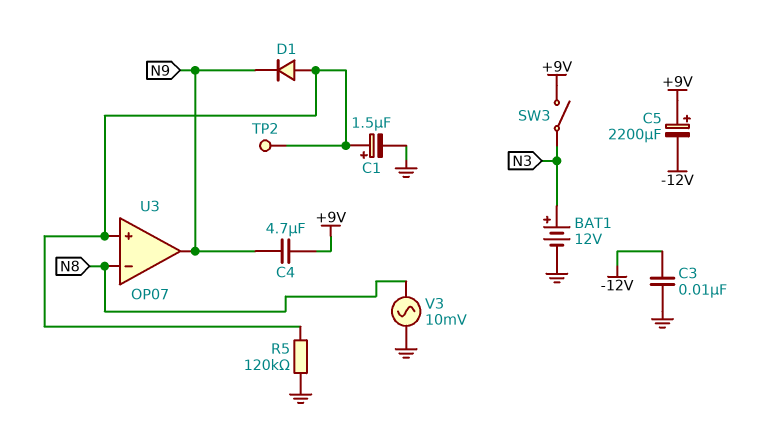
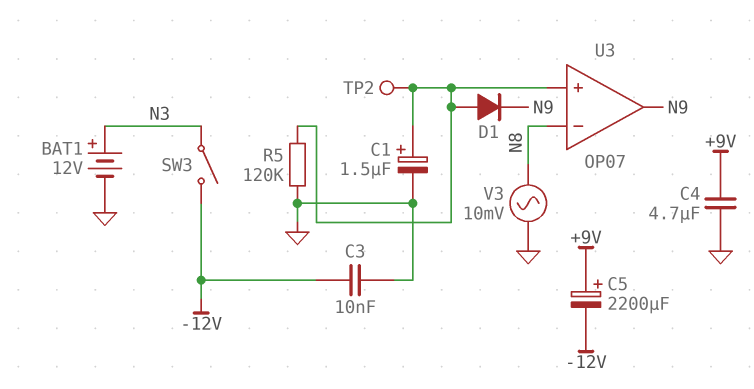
C4: 4.7uF (+9V, N9) -> 4.7uF (+9V, GND)
SW3: switch (+9V, N3) -> switch (-12V, N3)

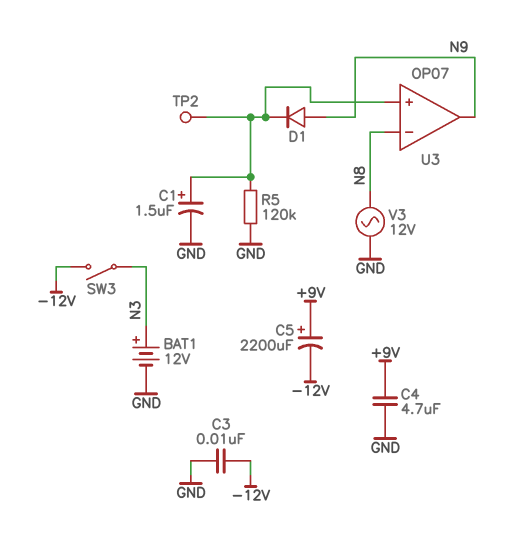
D1: diode (A U3/in+, K N9) -> diode (A N9, K U3/in+)
V3: AC 10mV (GND, N8) -> AC 12V (GND, N8)

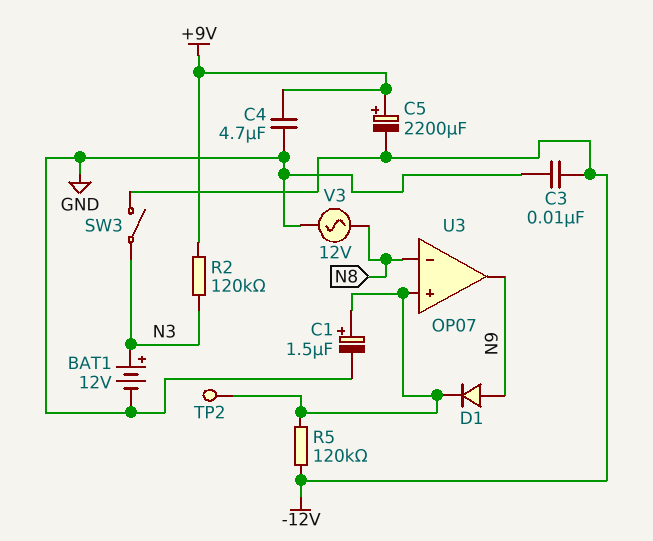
R2: none -> 120k (+9V, N3)
R5: 120k (GND, U3/in+) -> 120k (-12V, U3/in+)

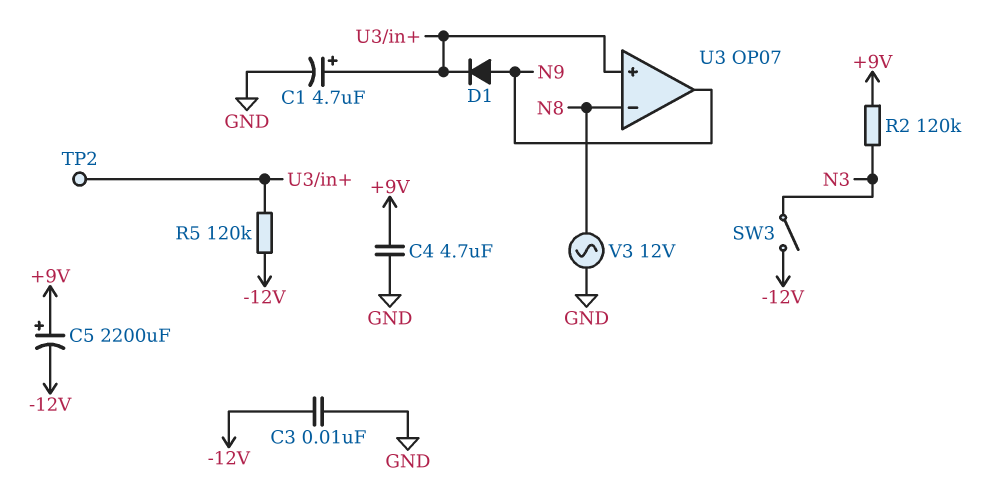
BAT1: 12V (plus N3, minus GND) -> none
C1: 1.5uF (plus U3/in+, minus GND) -> 4.7uF (plus U3/in+, minus GND)

